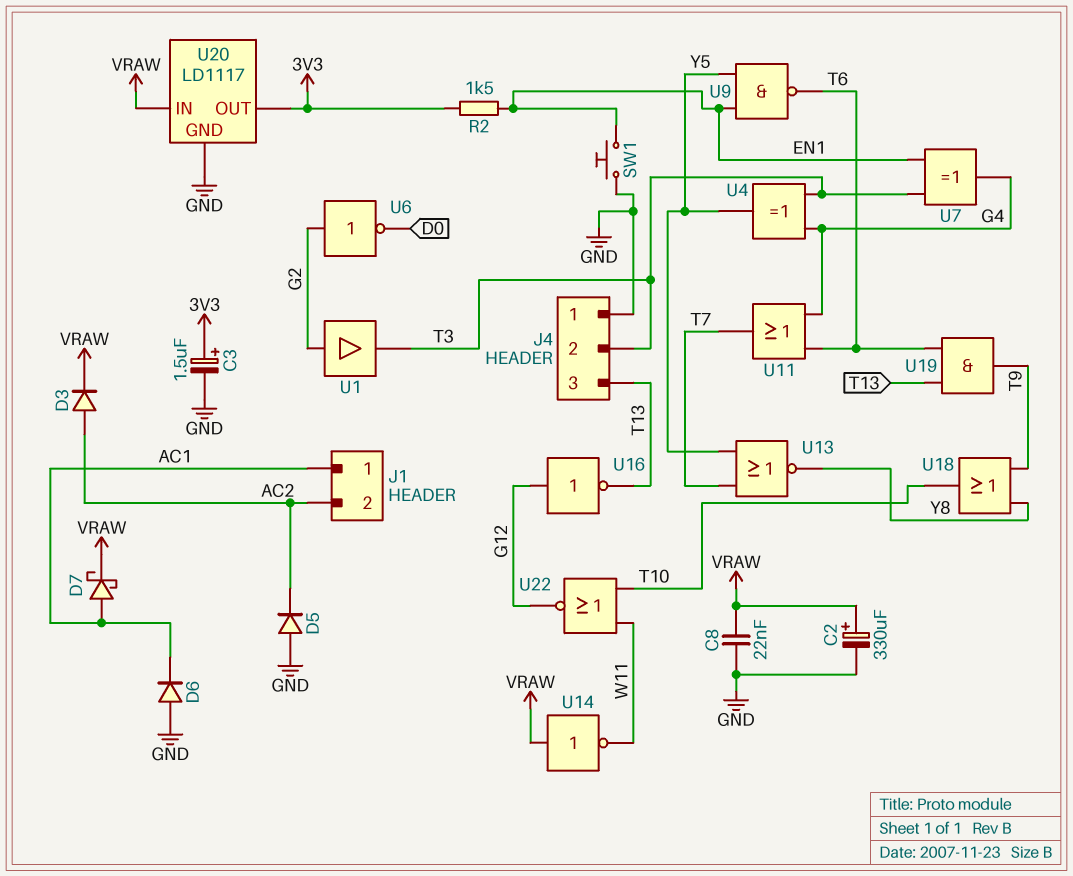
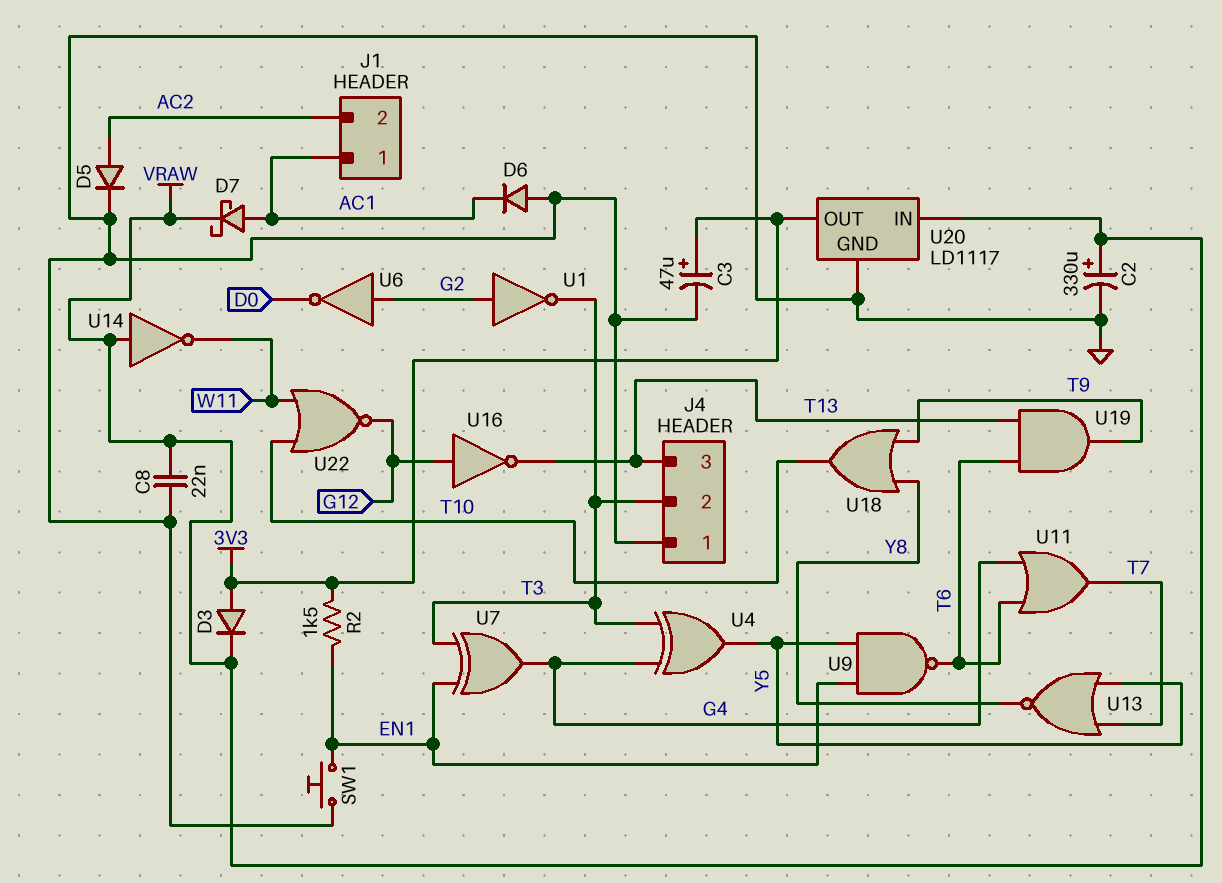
C3: 1.5uF (plus 3V3, minus GND) -> 47uF (plus 3V3, minus GND)
D3: diode (A AC2, K VRAW) -> diode (A 3V3, K VRAW)
D5: diode (A GND, K AC2) -> diode (A AC2, K GND)
U1: buffer (in G2, out T3) -> NOT (in G2, out T3)

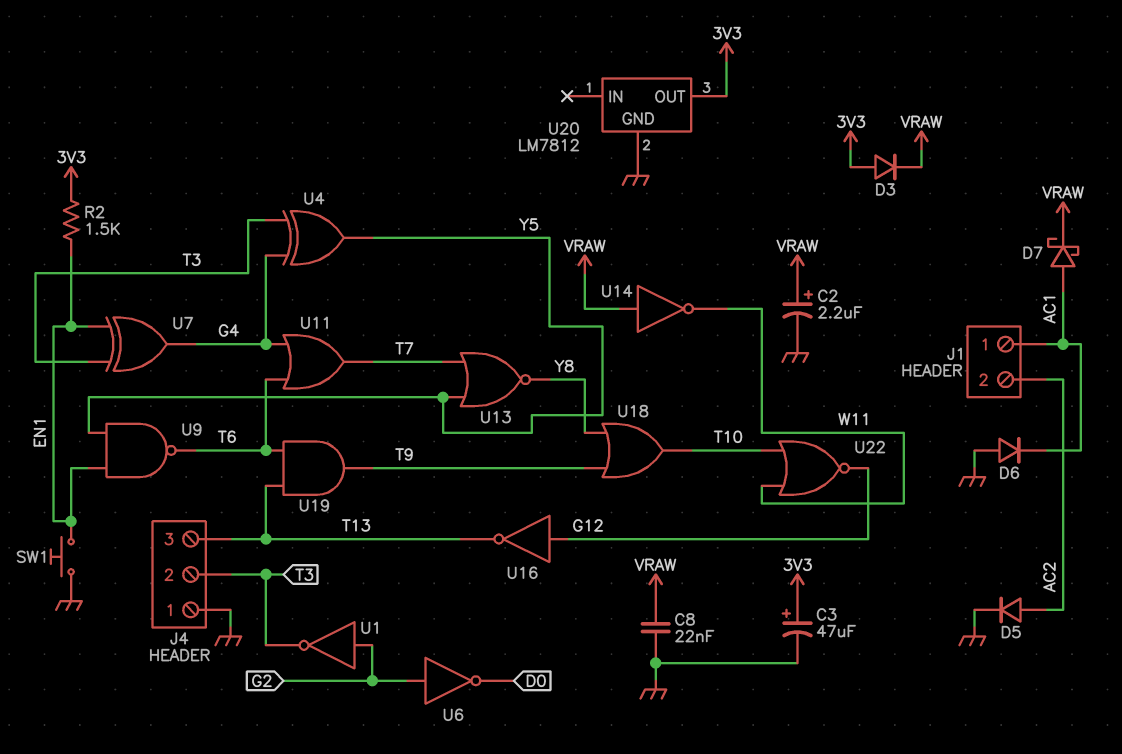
C2: 330uF (plus VRAW, minus GND) -> 2.2uF (plus VRAW, minus GND)
U20: LD1117 -> LM7812
U20 pin IN: VRAW -> none

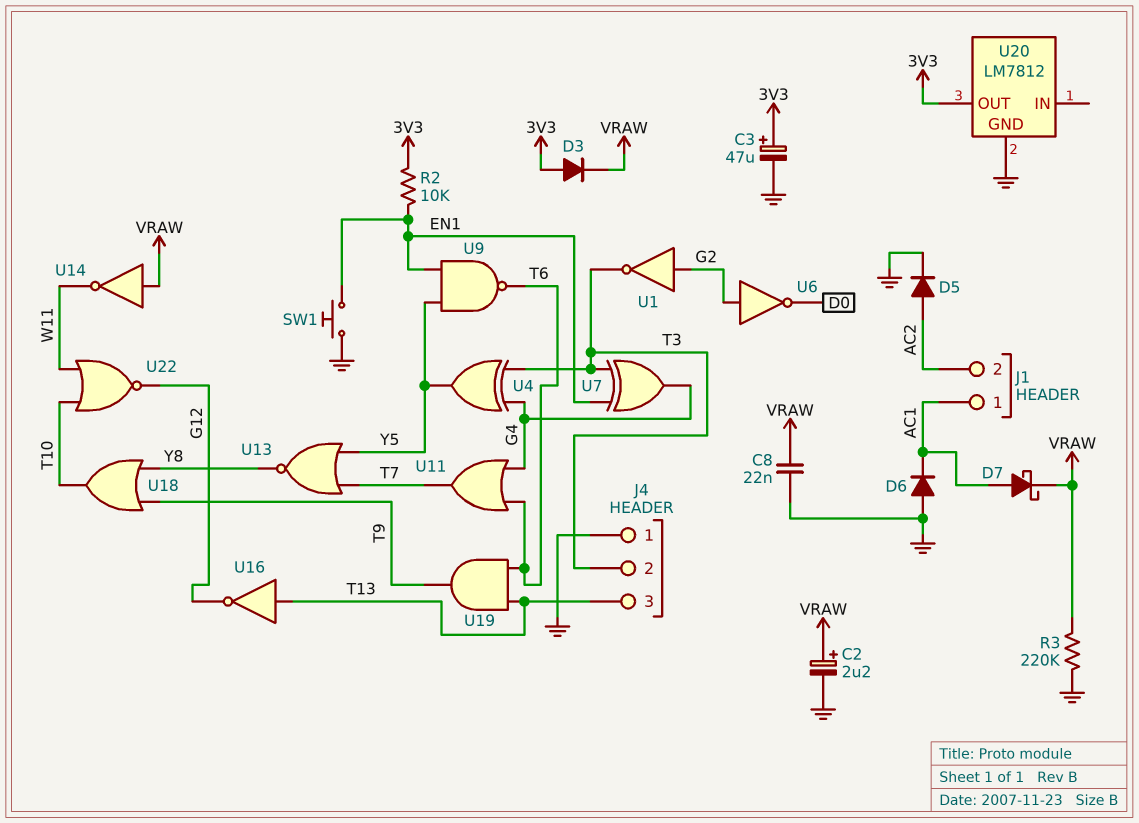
R2: 1.5k (3V3, EN1) -> 10k (3V3, EN1)
R3: none -> 220k (GND, VRAW)
U16: NOT (in G12, out T13) -> NOT (in T13, out G12)

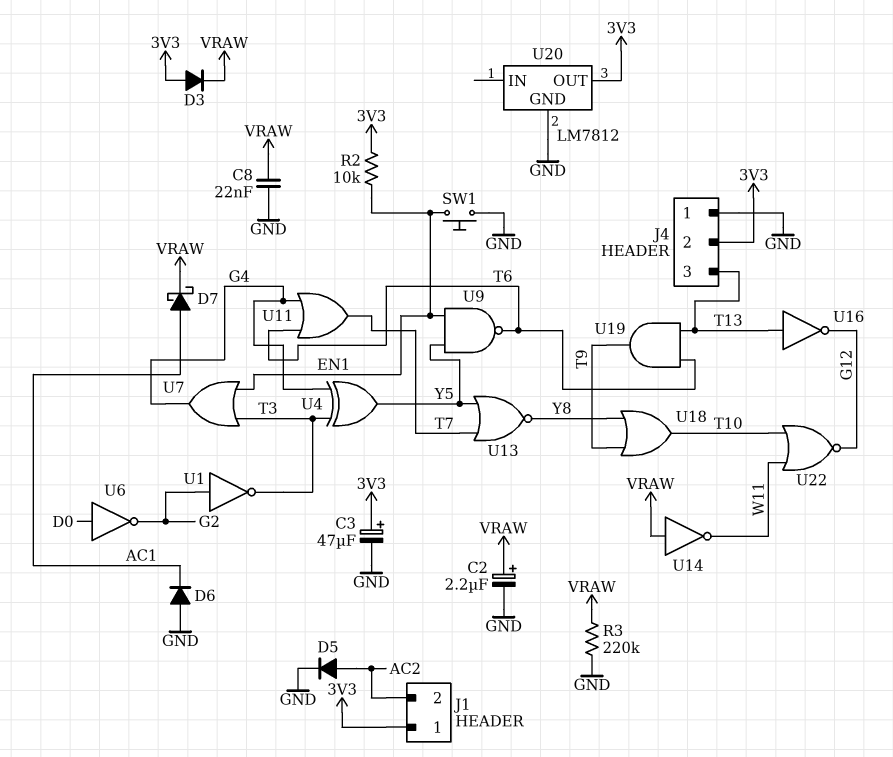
J1 pin 1: AC1 -> 3V3
J4 pin 2: T3 -> 3V3
U6: NOT (in G2, out D0) -> NOT (in D0, out G2)
U7: XOR (in EN1, in T3, out G4) -> OR (in EN1, in T3, out G4)

